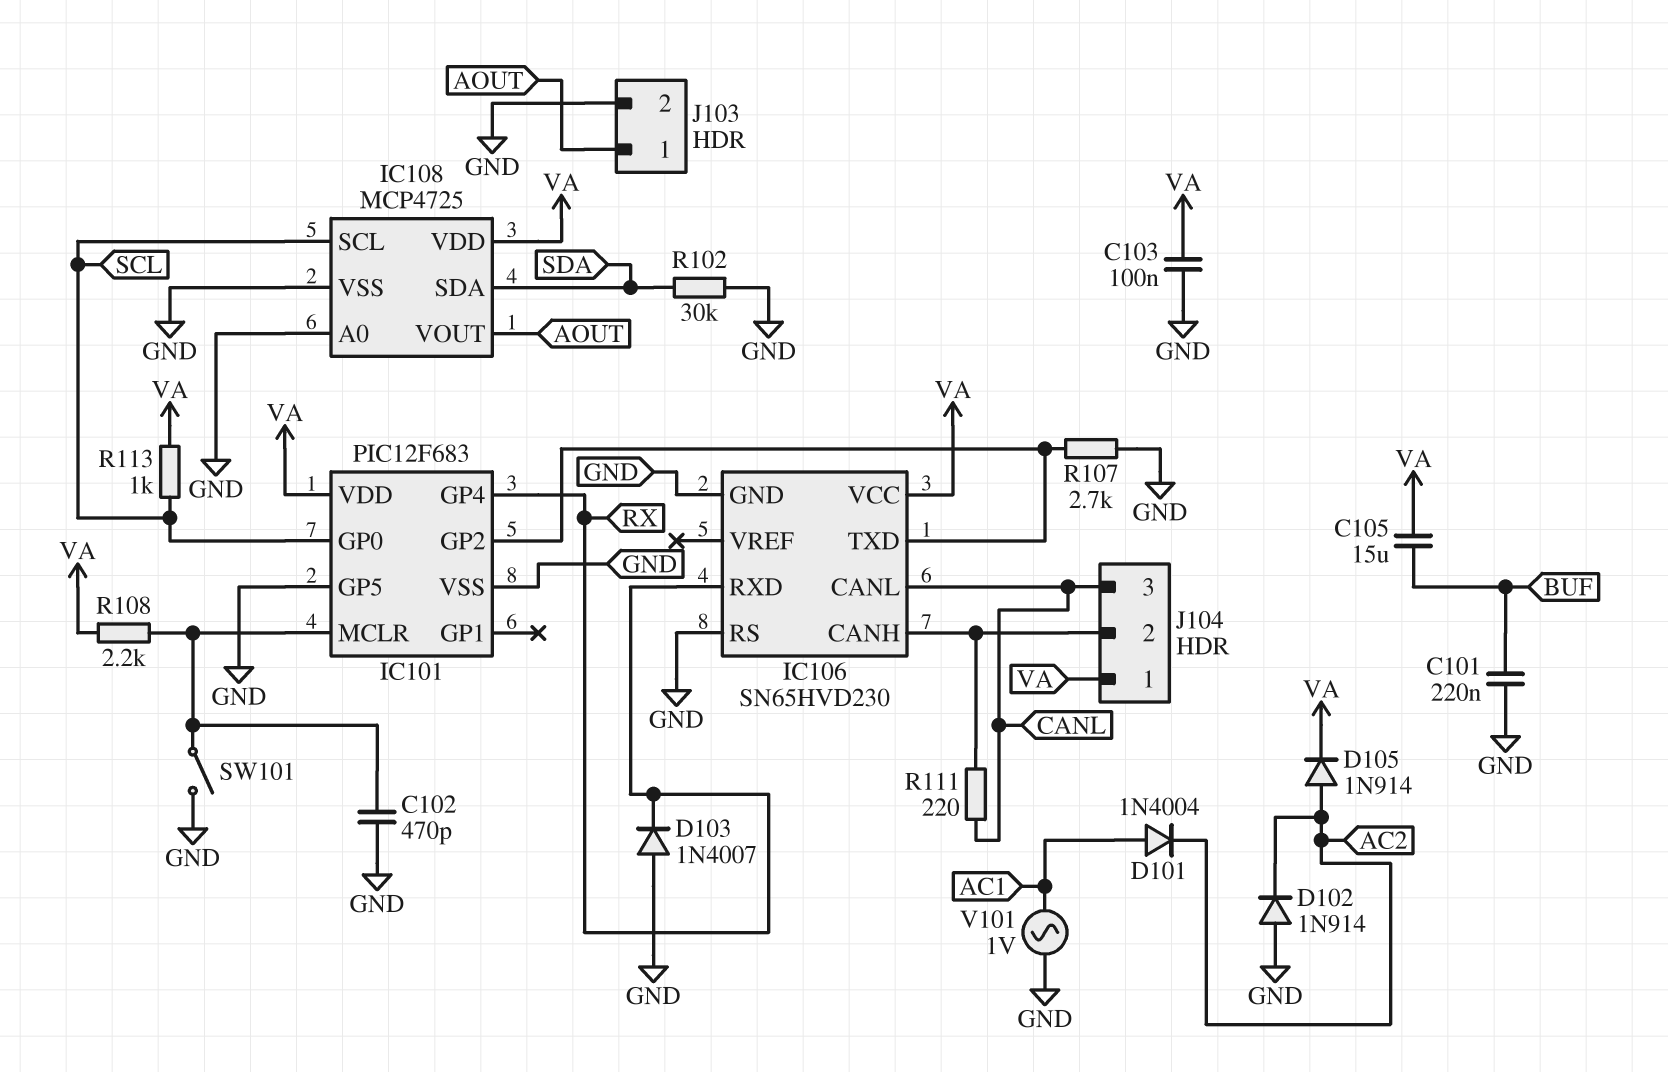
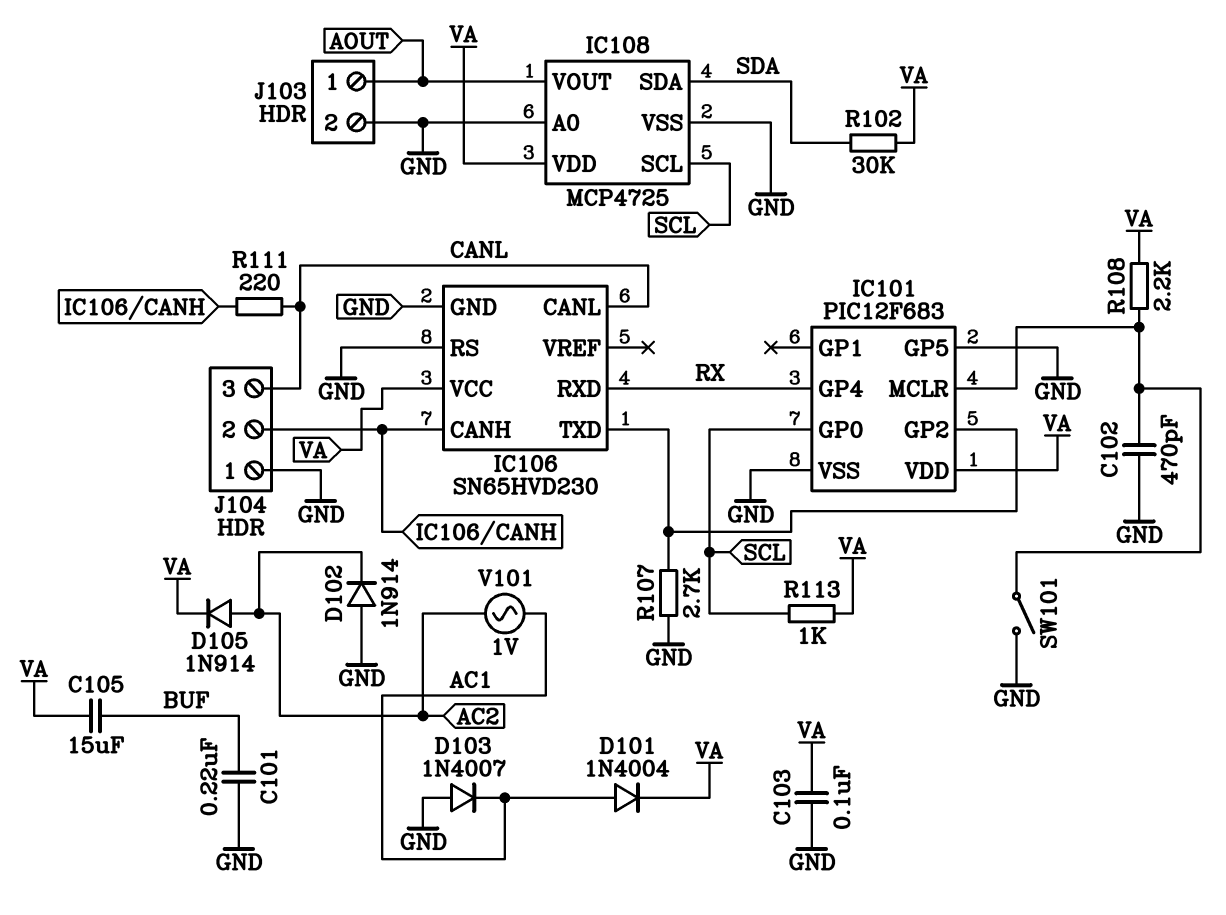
D101: diode 1N4004 (A AC1, K AC2) -> diode 1N4004 (A AC1, K VA)
D103: diode 1N4007 (A GND, K RX) -> diode 1N4007 (A GND, K AC1)
J104 pin 1: VA -> GND
R102: 30k (GND, SDA) -> 30k (SDA, VA)
V101: AC 1V (AC1, GND) -> AC 1V (AC1, AC2)

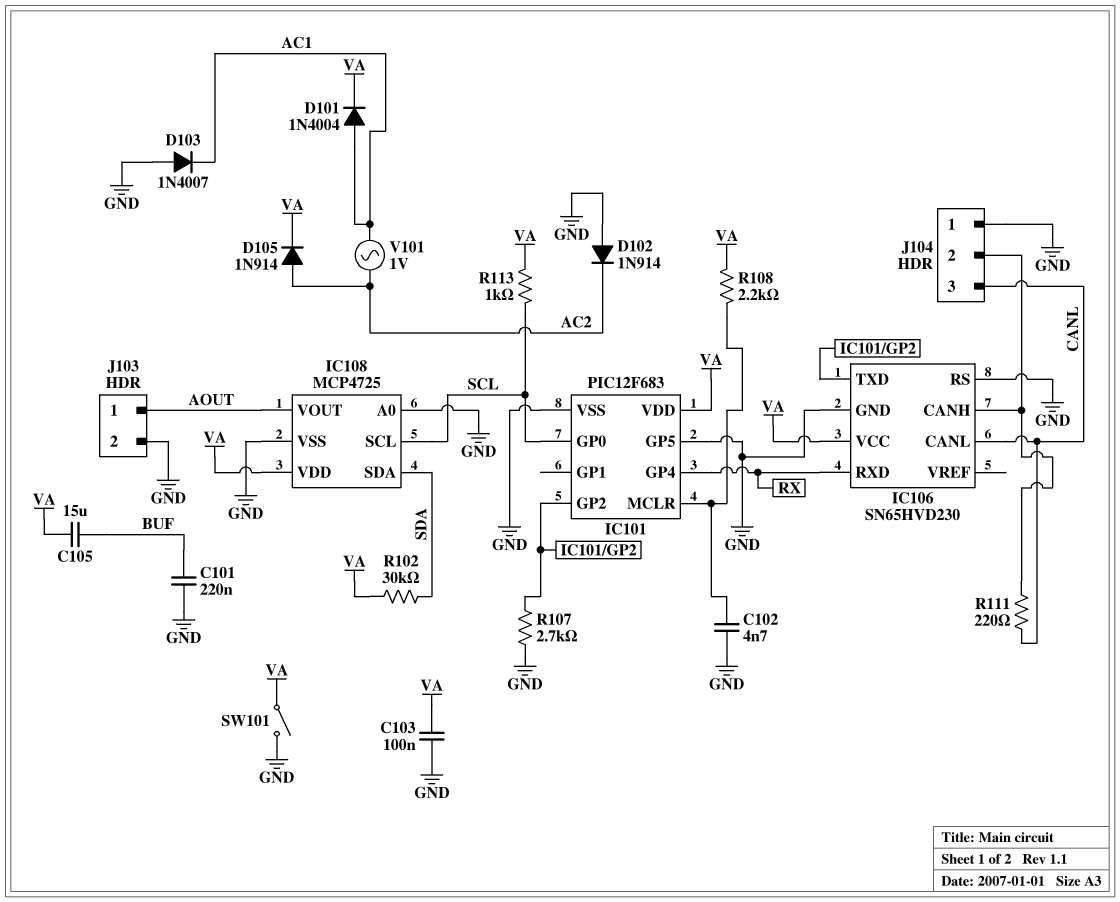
C102: 470pF (GND, IC101/MCLR) -> 4.7nF (GND, IC101/MCLR)
SW101: switch (GND, IC101/MCLR) -> switch (GND, VA)

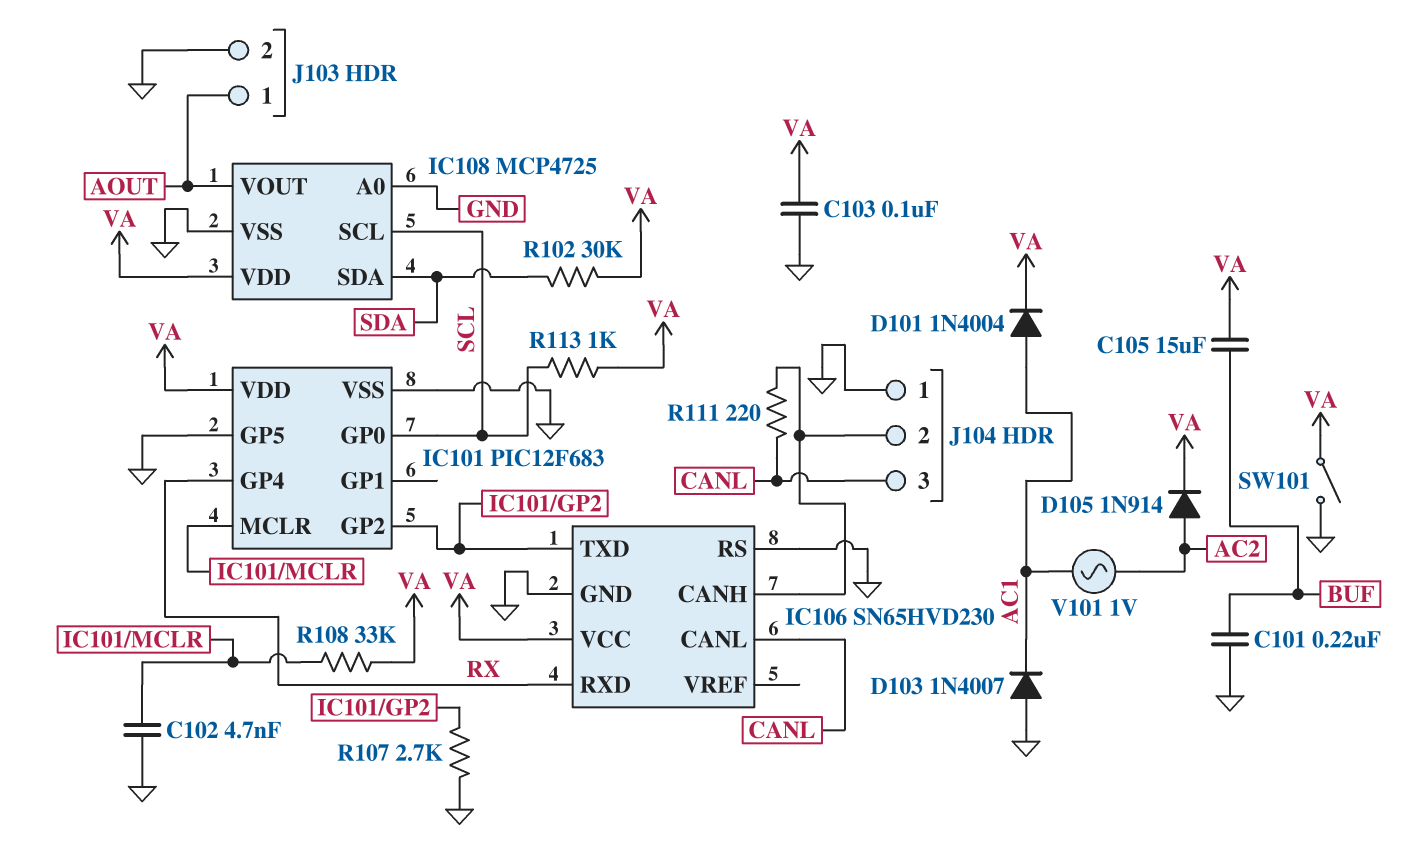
D102: diode 1N914 (A GND, K AC2) -> none
R108: 2.2k (IC101/MCLR, VA) -> 33k (IC101/MCLR, VA)

